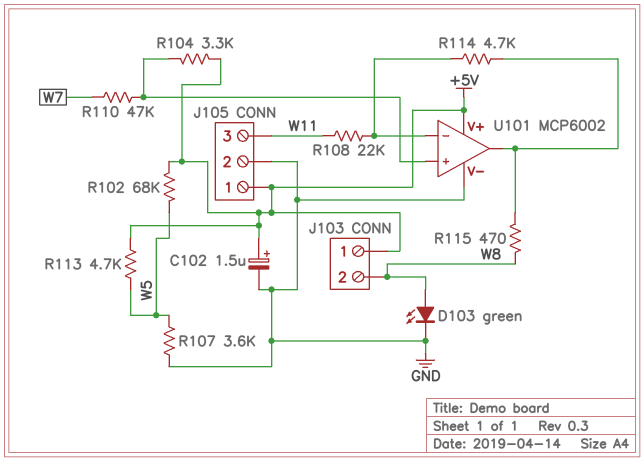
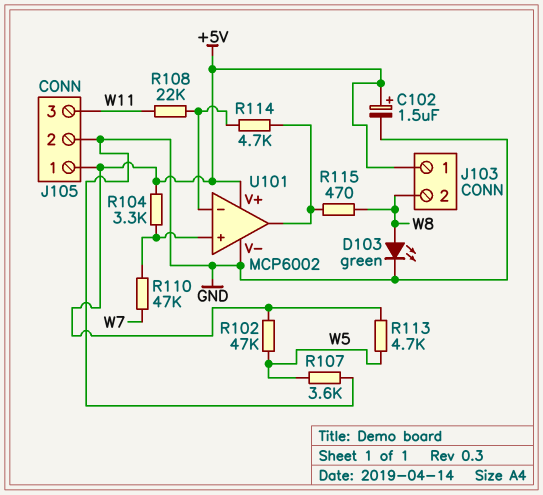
R102: 68k (+5V, W5) -> 47k (+5V, W5)

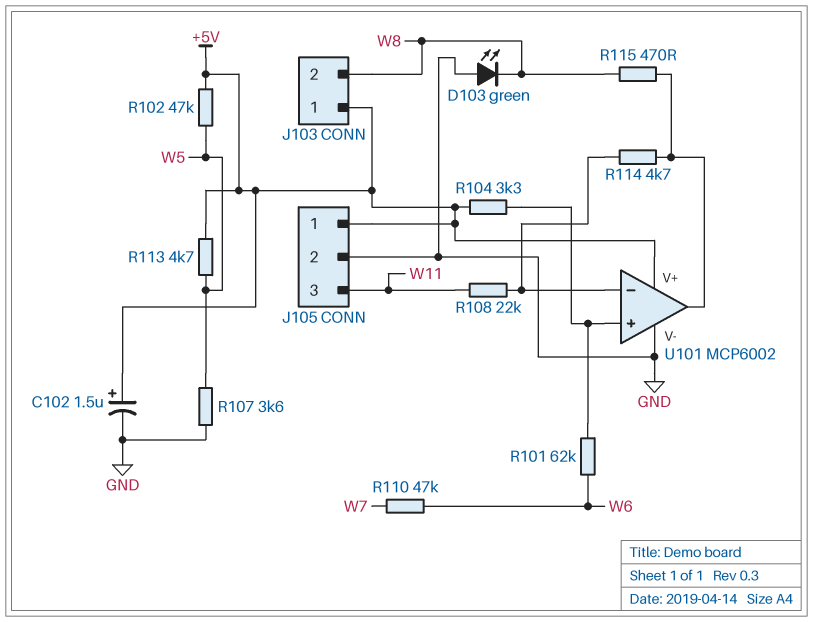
D103: LED green (A W8, K GND) -> LED green (A GND, K W8)
R101: none -> 62k (U101/in+, W6)
R110: 47k (U101/in+, W7) -> 47k (W6, W7)

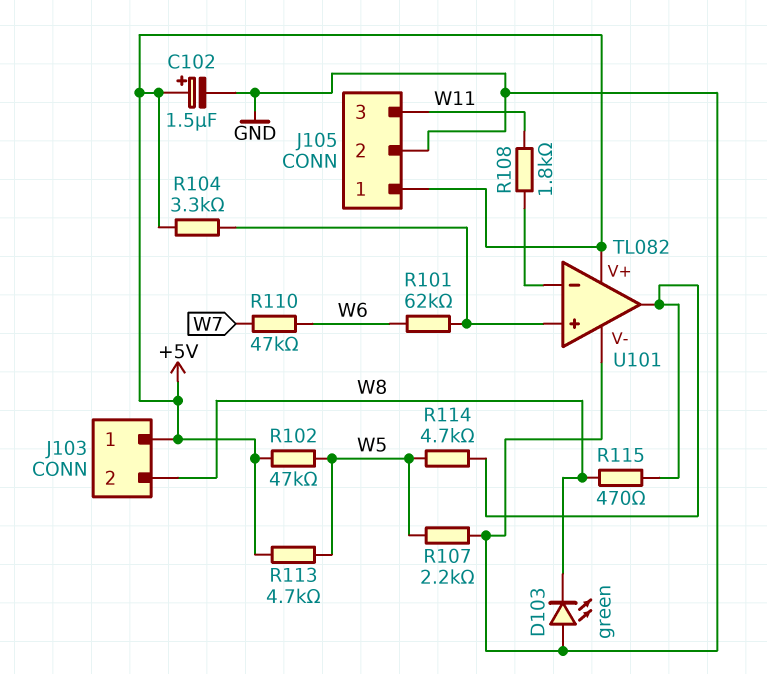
R107: 3.6k (GND, W5) -> 2.2k (GND, W5)
R108: 22k (U101/in-, W11) -> 1.8k (U101/in-, W11)
R114: 4.7k (U101/in-, U101/out) -> 4.7k (U101/out, W5)
U101: MCP6002 -> TL082

